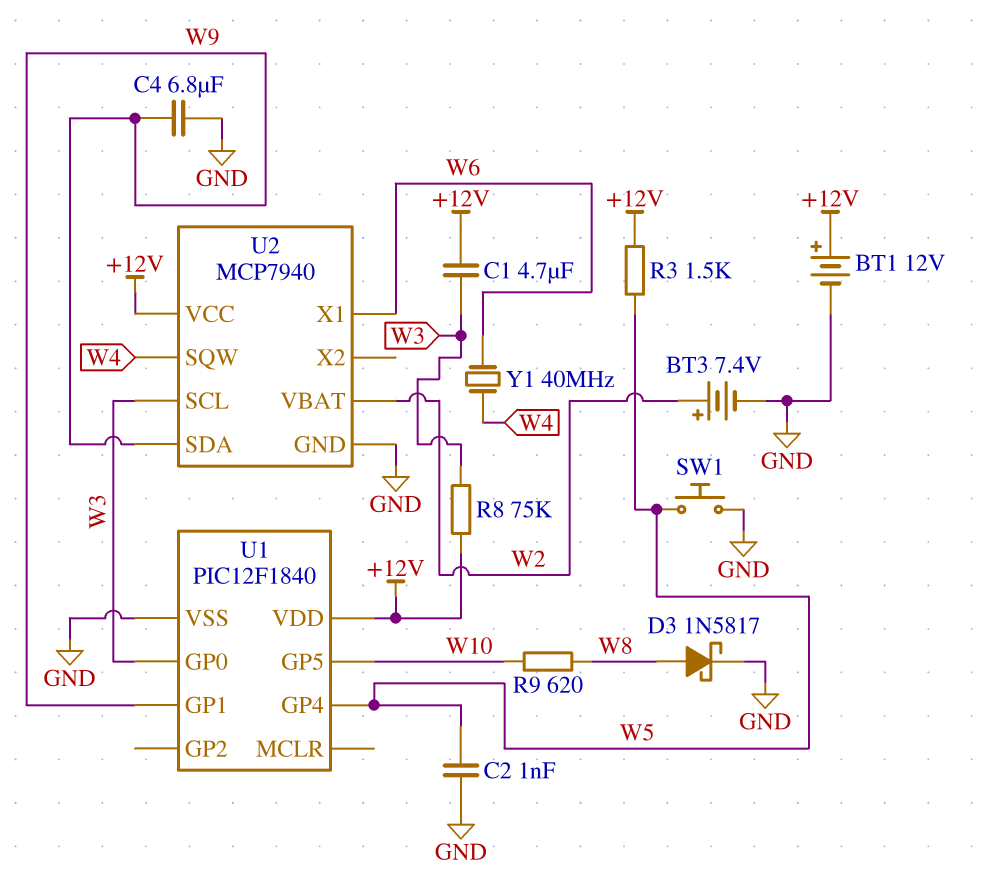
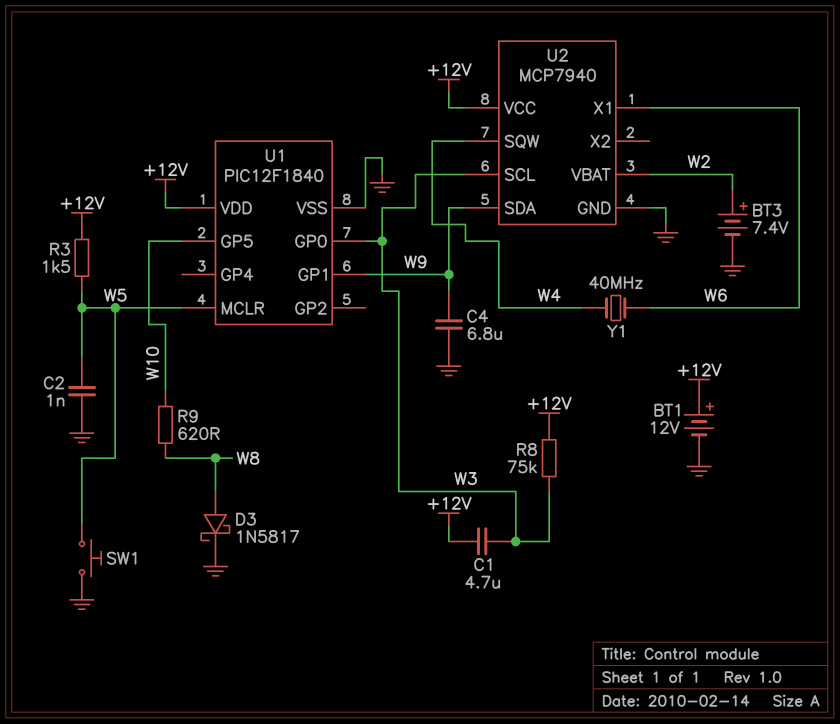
U1 pin GP4: W5 -> none
U1 pin MCLR: none -> W5

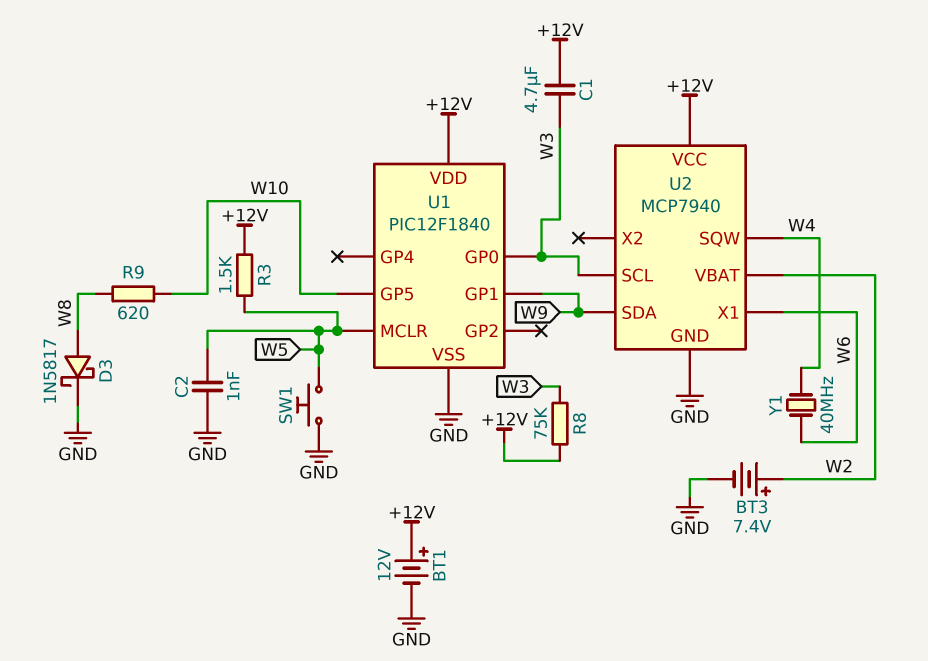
C4: 6.8uF (GND, W9) -> none

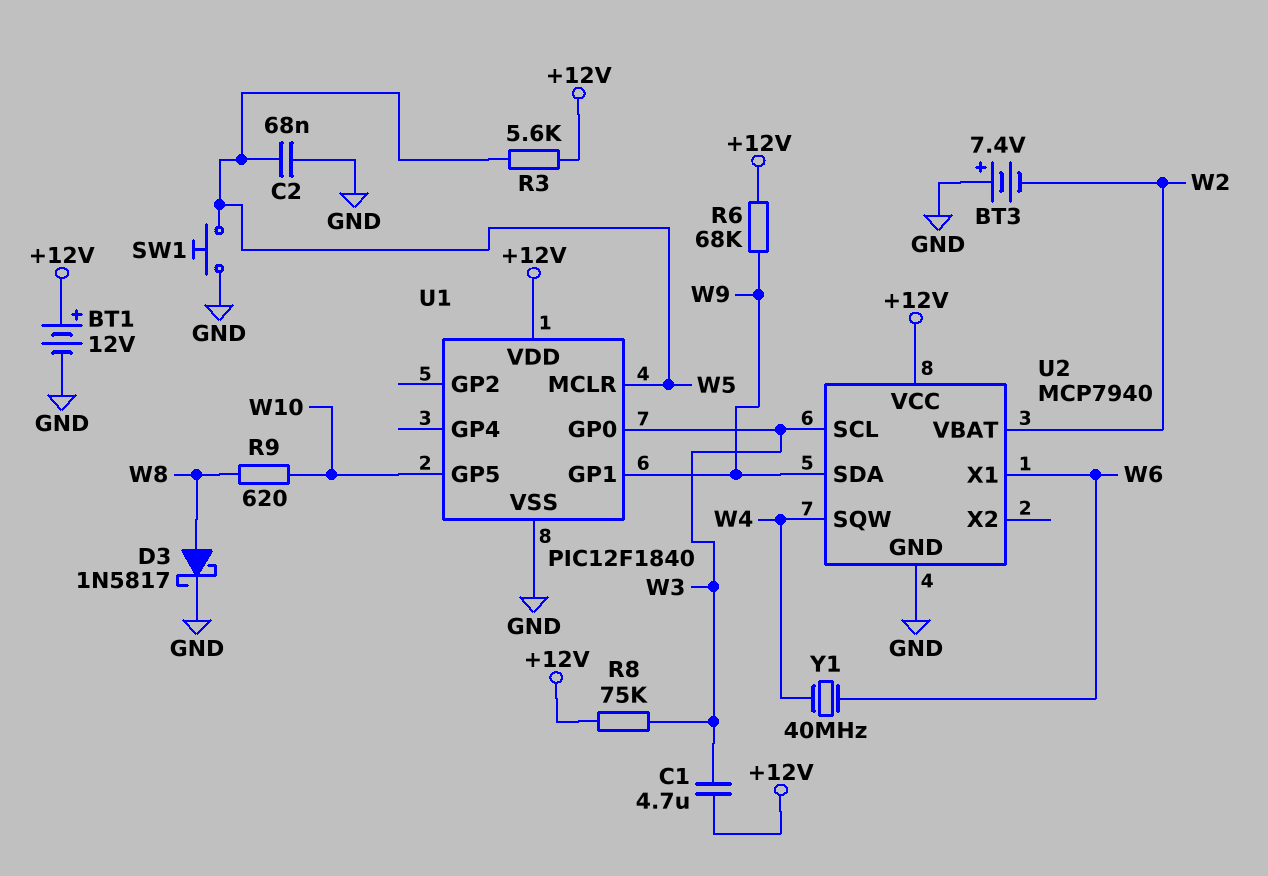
BT3: 7.4V (plus W2, minus GND) -> 7.4V (plus GND, minus W2)
C2: 1nF (GND, W5) -> 68nF (GND, W5)
R3: 1.5k (+12V, W5) -> 5.6k (+12V, W5)
R6: none -> 68k (+12V, W9)

